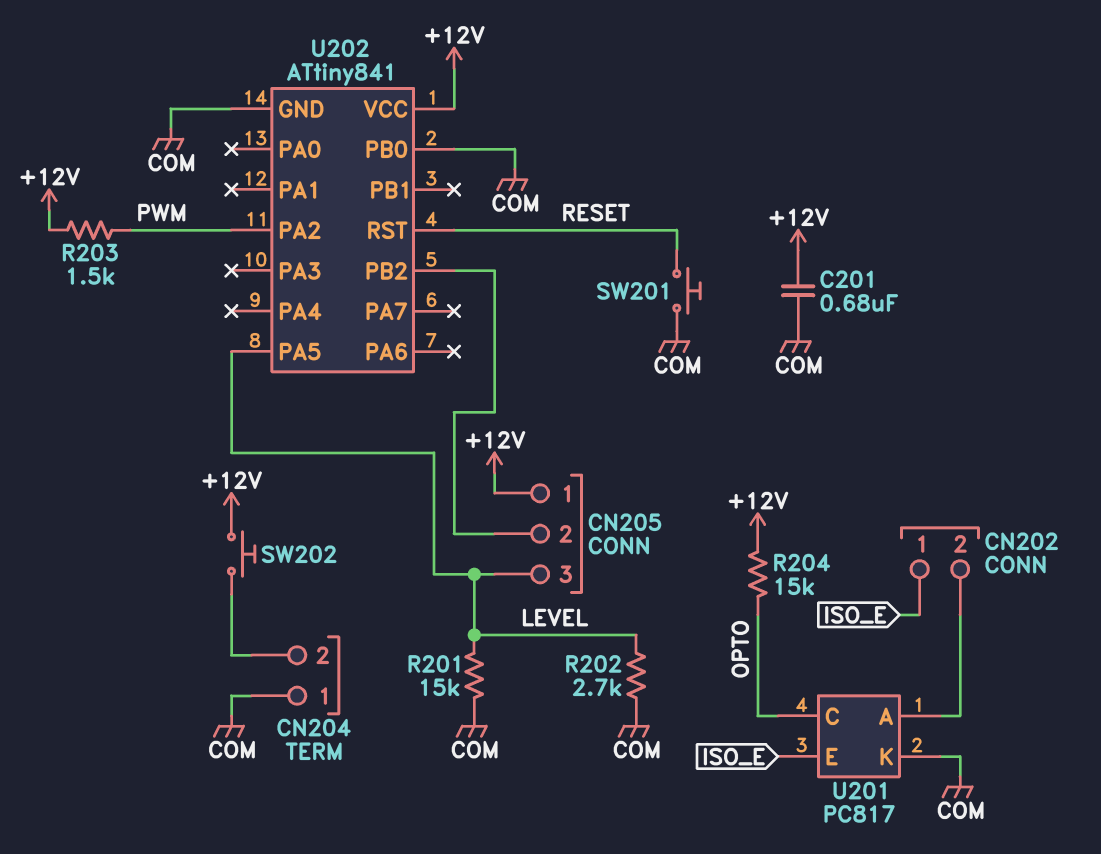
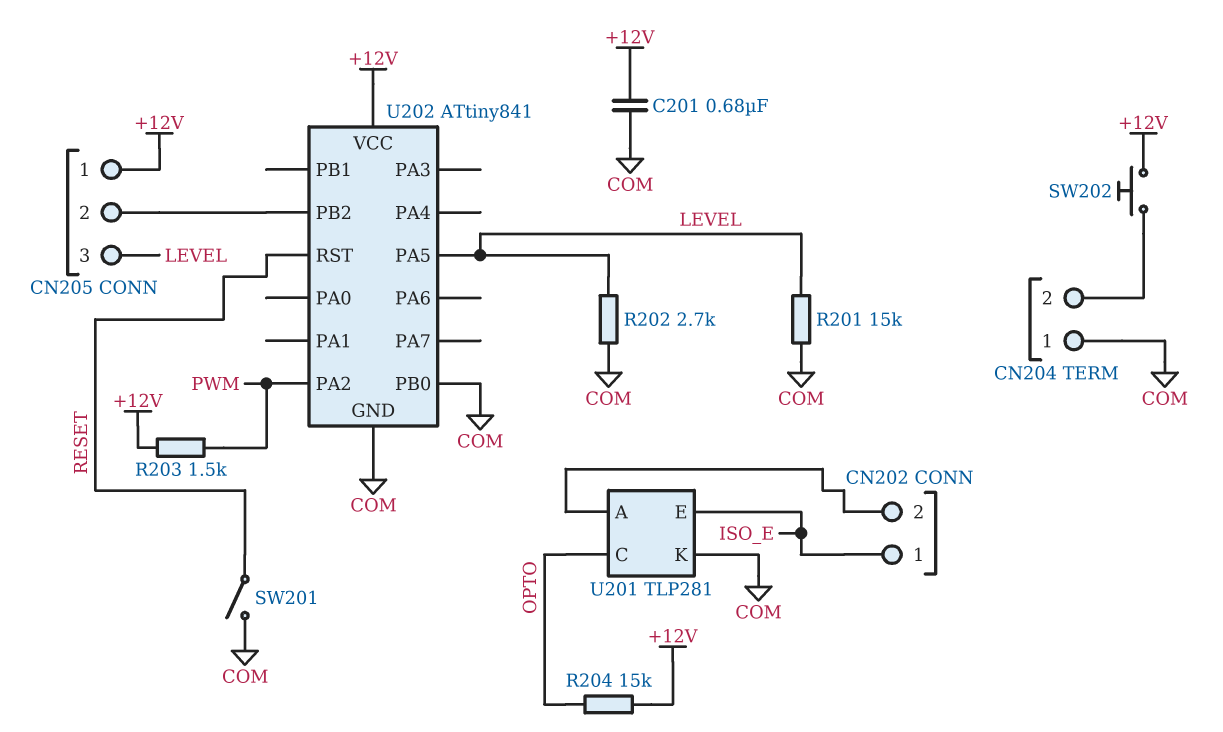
SW201: button (COM, RESET) -> switch (COM, RESET)
U201: PC817 -> TLP281

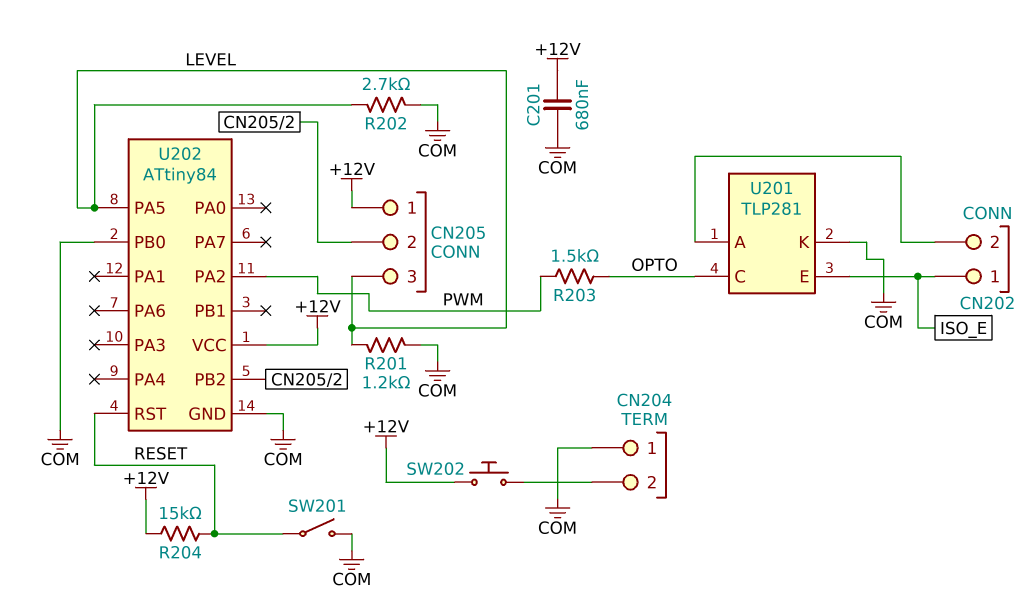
R201: 15k (COM, LEVEL) -> 1.2k (COM, LEVEL)
R203: 1.5k (+12V, PWM) -> 1.5k (OPTO, PWM)
R204: 15k (+12V, OPTO) -> 15k (+12V, RESET)
U202: ATtiny841 -> ATtiny84

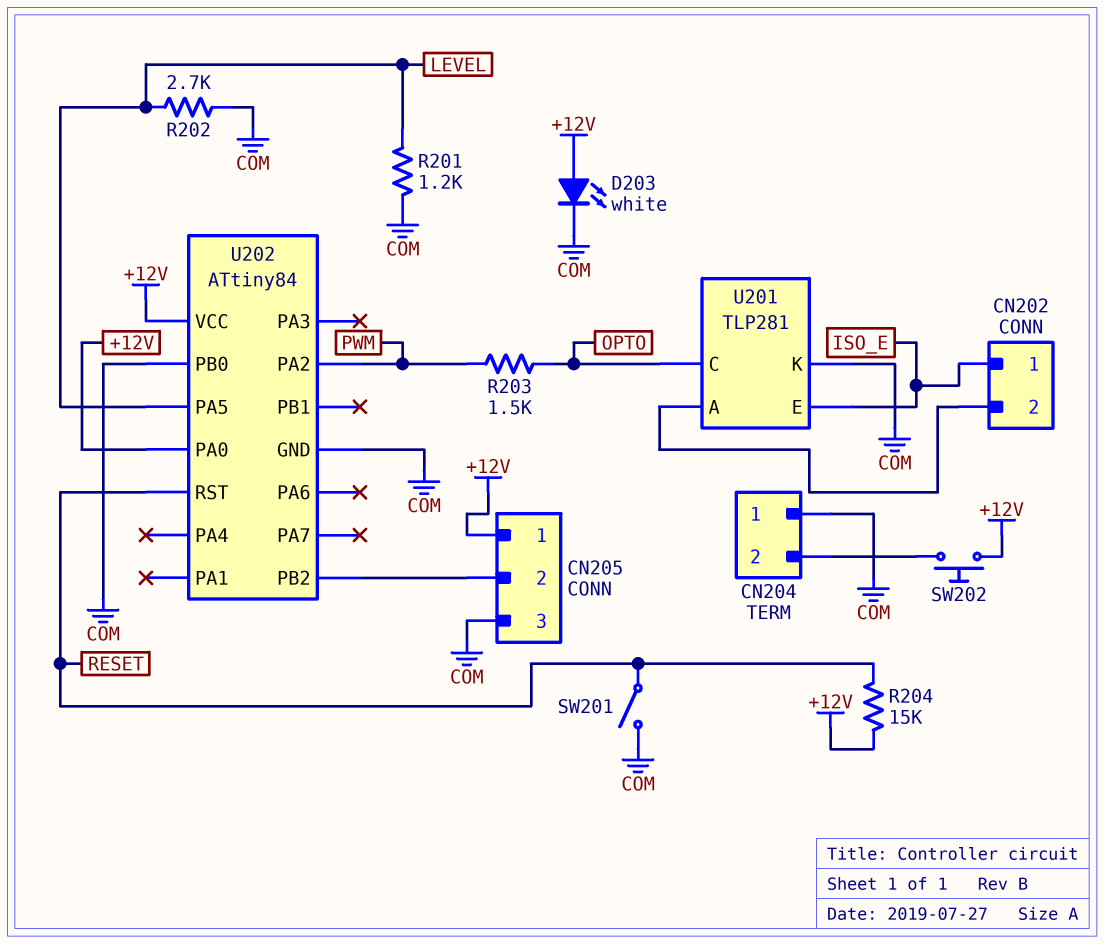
C201: 680nF (+12V, COM) -> none
CN205 pin 3: LEVEL -> COM
D203: none -> LED white (A +12V, K COM)
U202 pin PA0: none -> +12V

